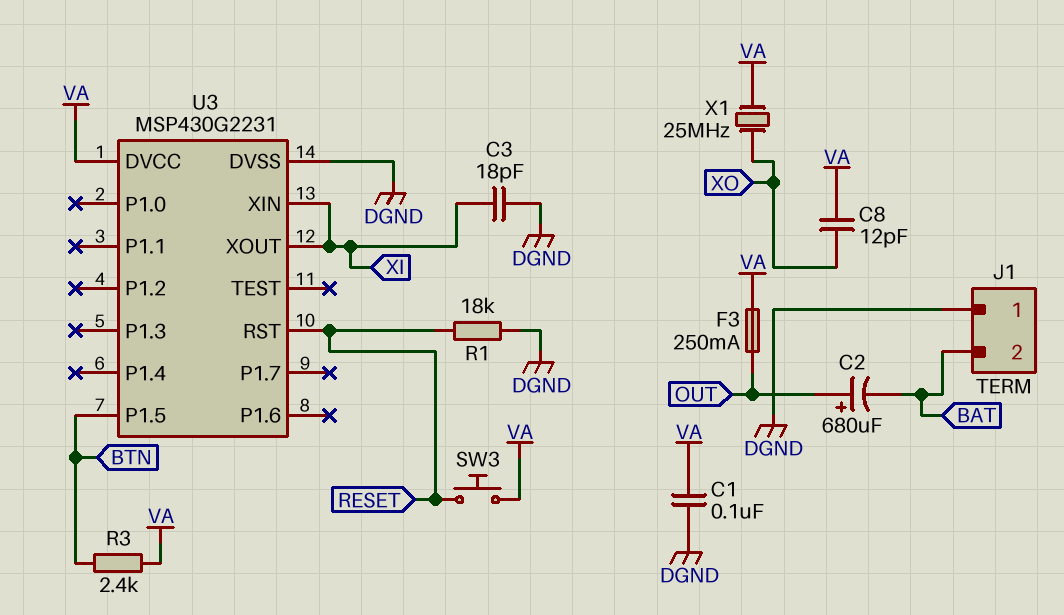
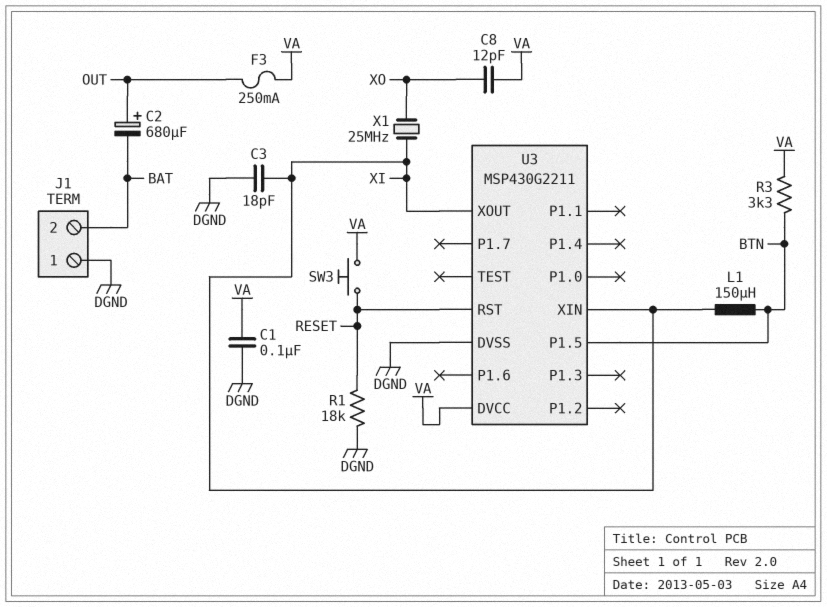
L1: none -> 150uH (BTN, XI)
R3: 2.4k (BTN, VA) -> 3.3k (BTN, VA)
U3: MSP430G2231 -> MSP430G2211
X1: 25MHz (VA, XO) -> 25MHz (XI, XO)

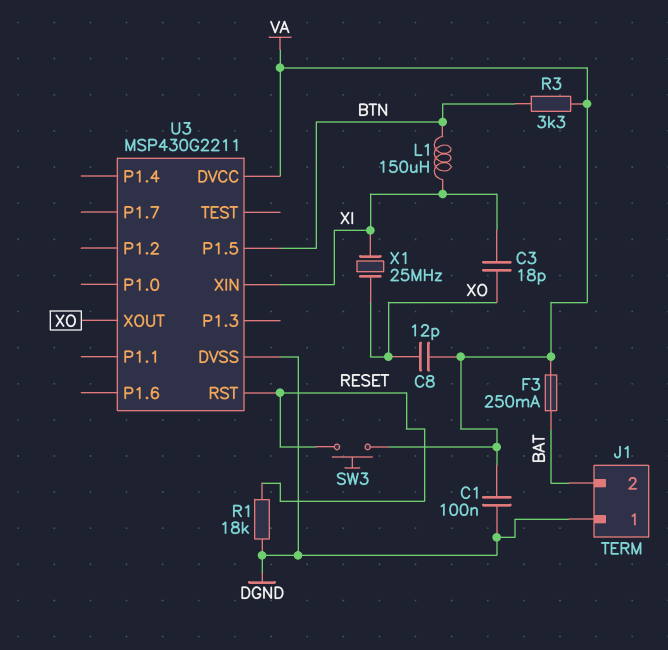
C2: 680uF (plus OUT, minus BAT) -> none
C3: 18pF (DGND, XI) -> 18pF (XI, XO)
F3: 250mA (OUT, VA) -> 250mA (BAT, VA)
U3 pin XOUT: XI -> XO

